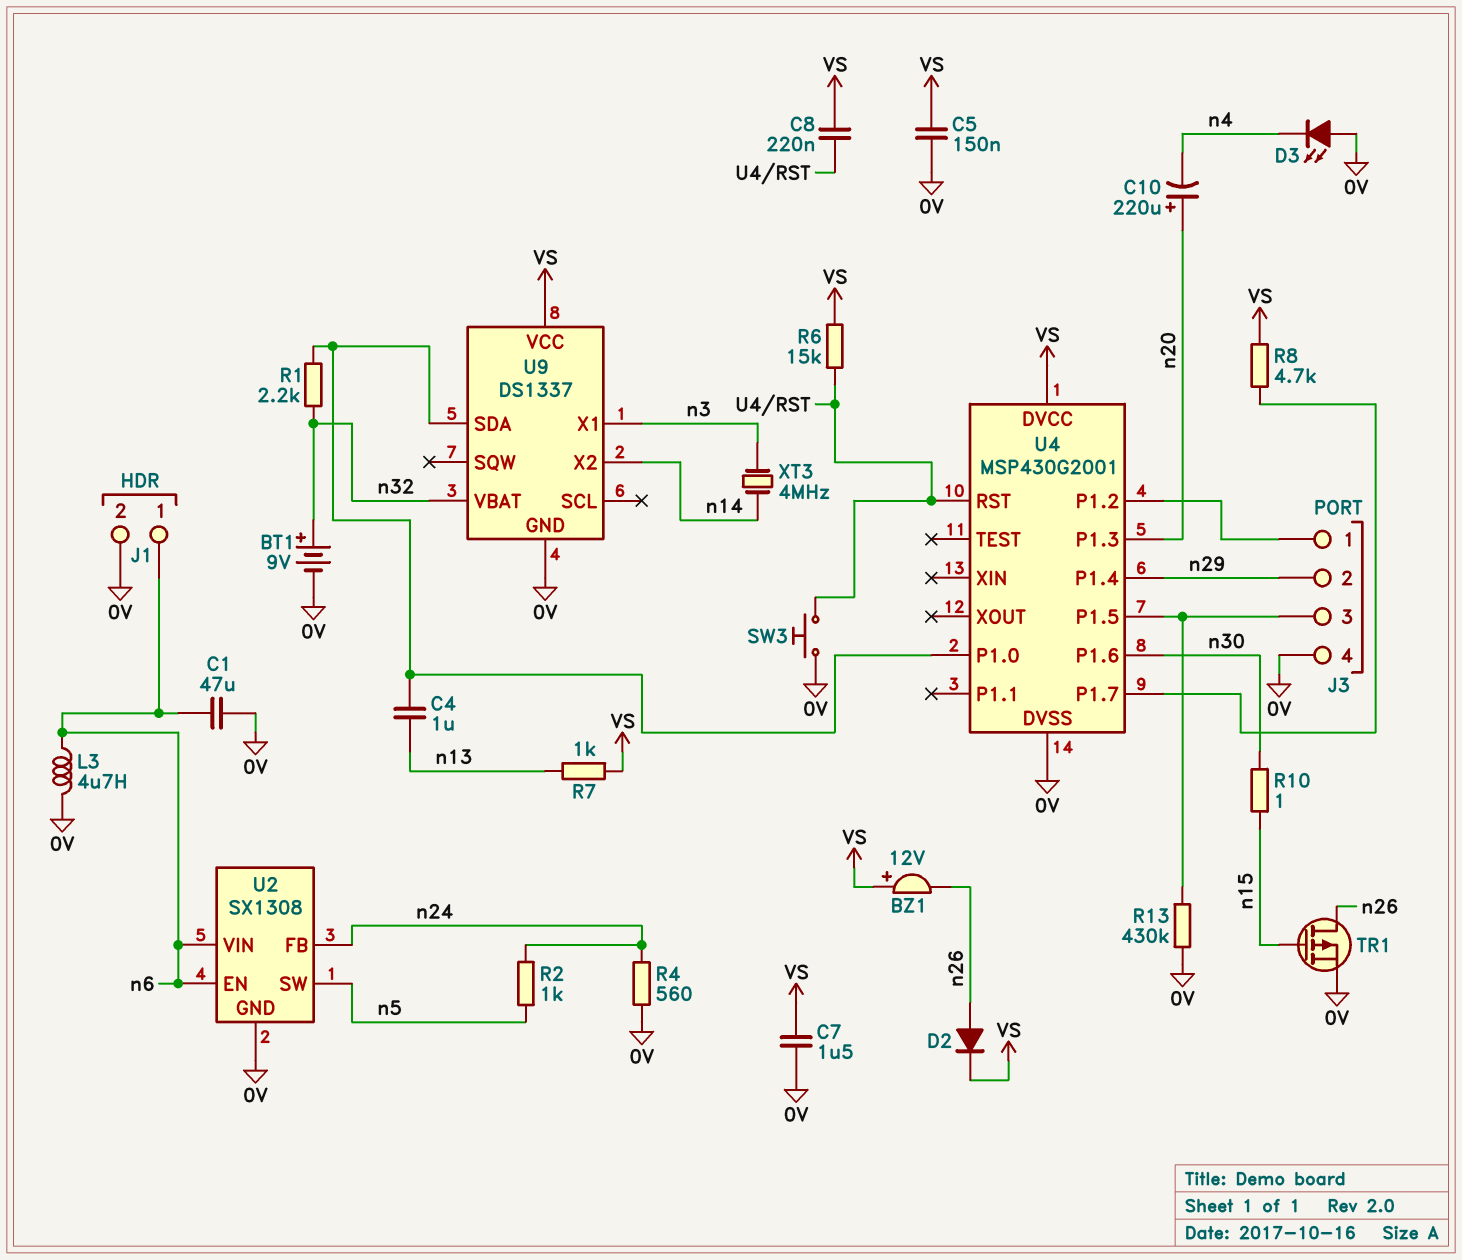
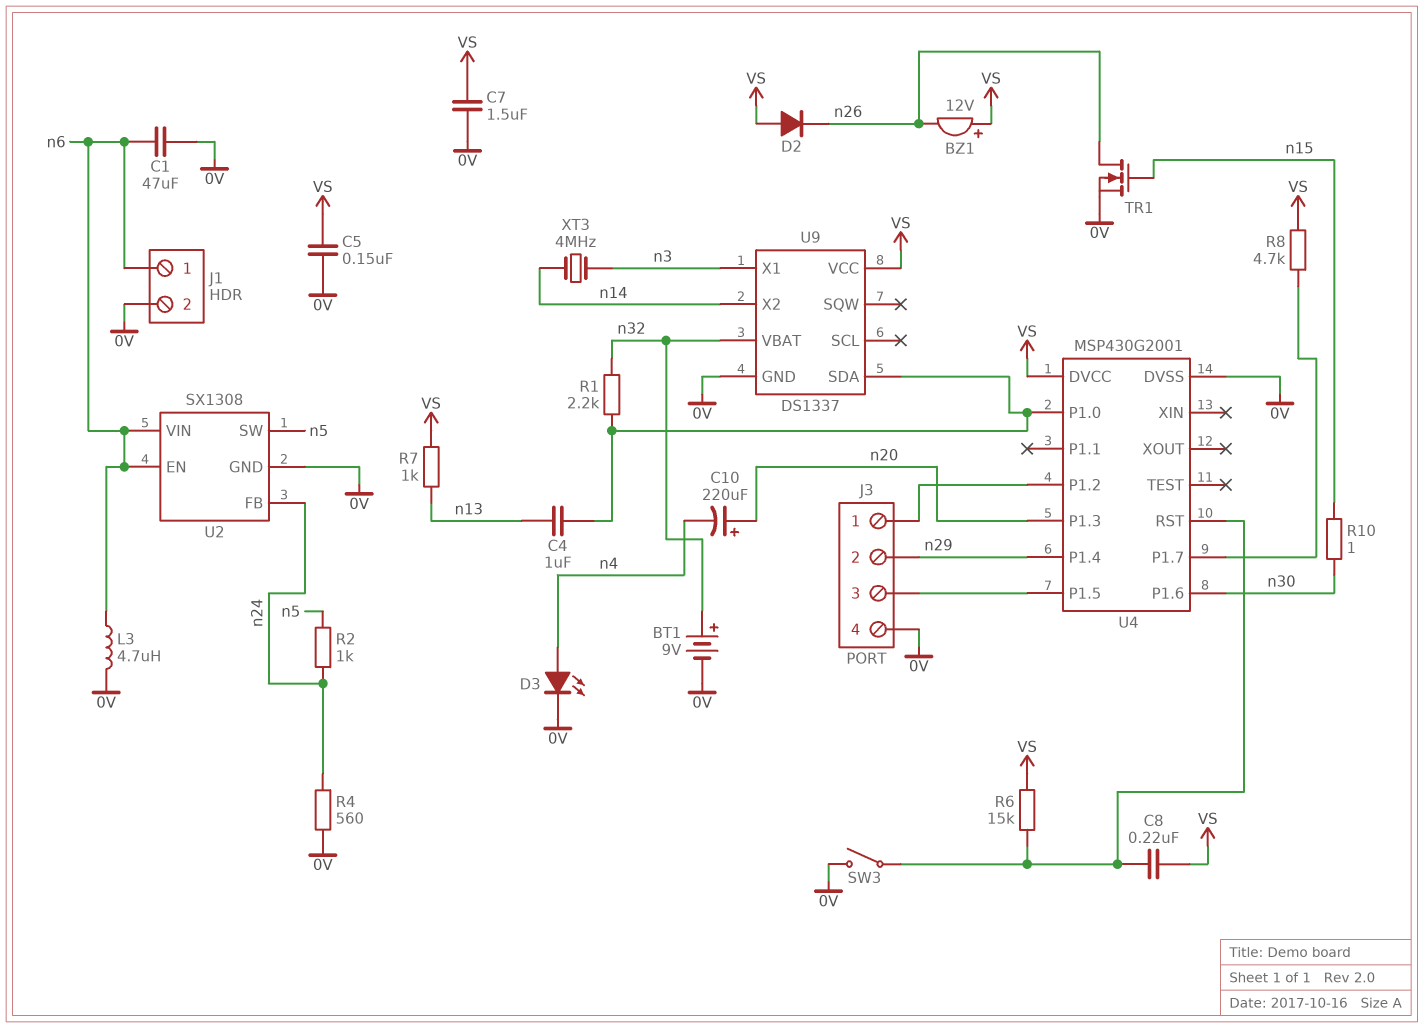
D2: diode (A n26, K VS) -> diode (A VS, K n26)
D3: LED (A 0V, K n4) -> LED (A n4, K 0V)
R13: 430k (0V, J3/3) -> none
SW3: button (0V, U4/RST) -> switch (0V, U4/RST)
TR1: PMOS (G n15, D n26, S 0V) -> NMOS (G n15, D n26, S 0V)

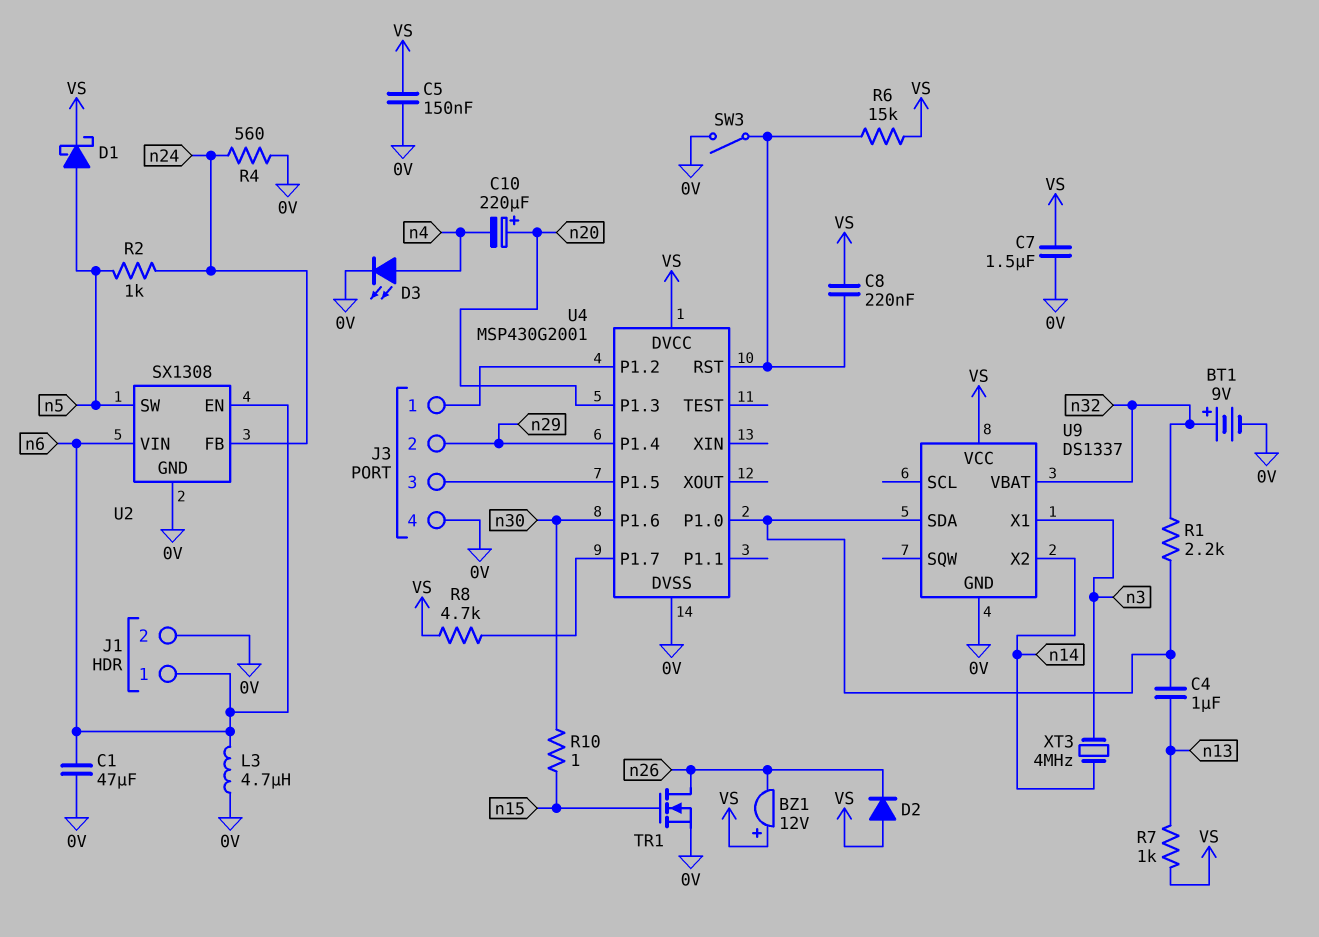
D1: none -> schottky (A n5, K VS)

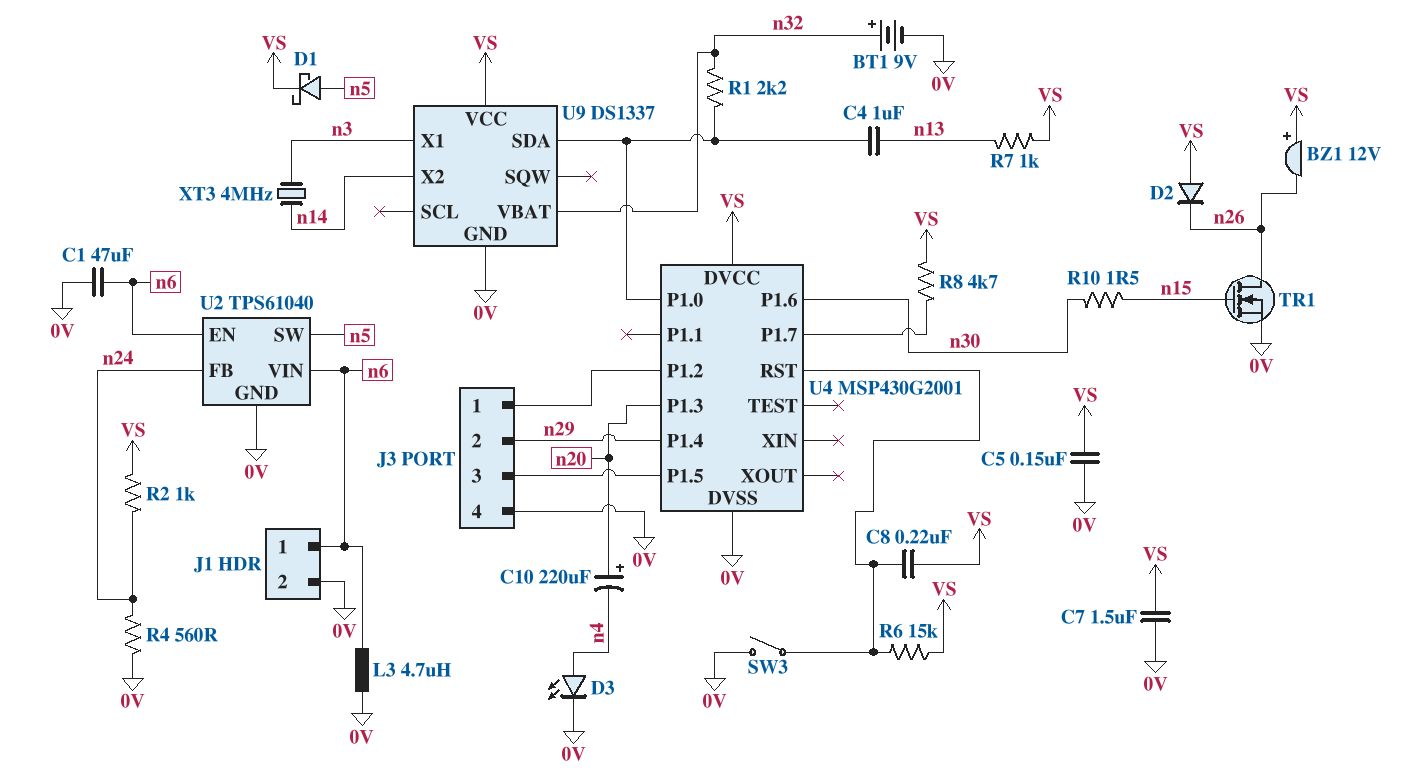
R2: 1k (n5, n24) -> 1k (VS, n24)
R10: 1 (n15, n30) -> 1.5 (n15, n30)
U2: SX1308 -> TPS61040

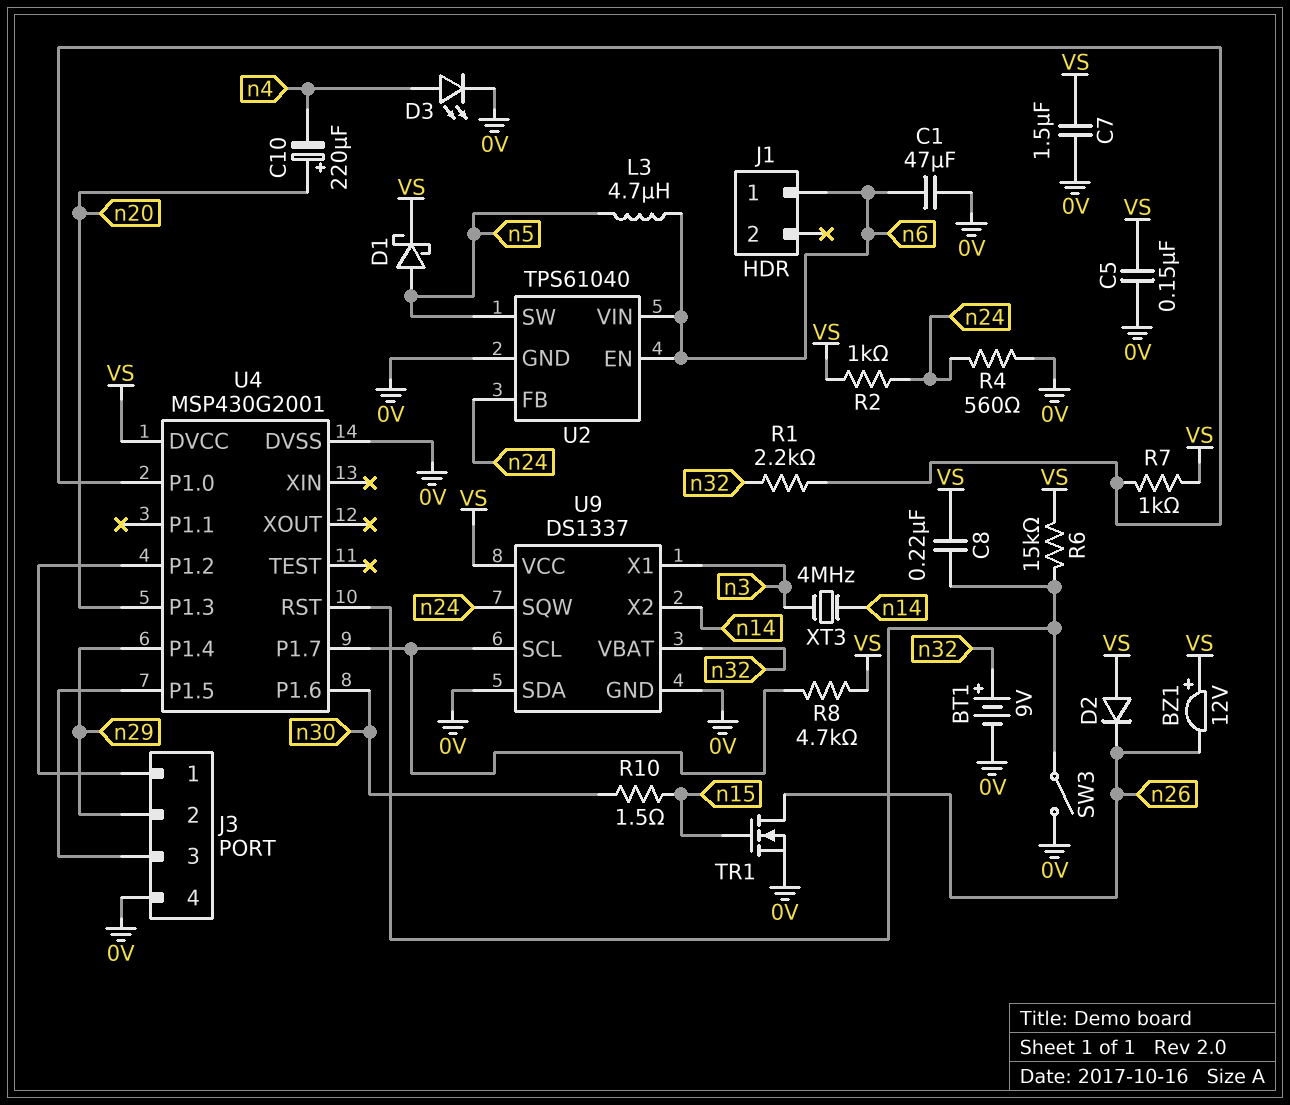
C4: 1uF (U4/P1.0, n13) -> none
J1 pin 2: 0V -> none
L3: 4.7uH (0V, n6) -> 4.7uH (n5, n6)
R7: 1k (VS, n13) -> 1k (U4/P1.0, VS)
U9 pin SCL: none -> U4/P1.7
U9 pin SDA: U4/P1.0 -> 0V
U9 pin SQW: none -> n24

